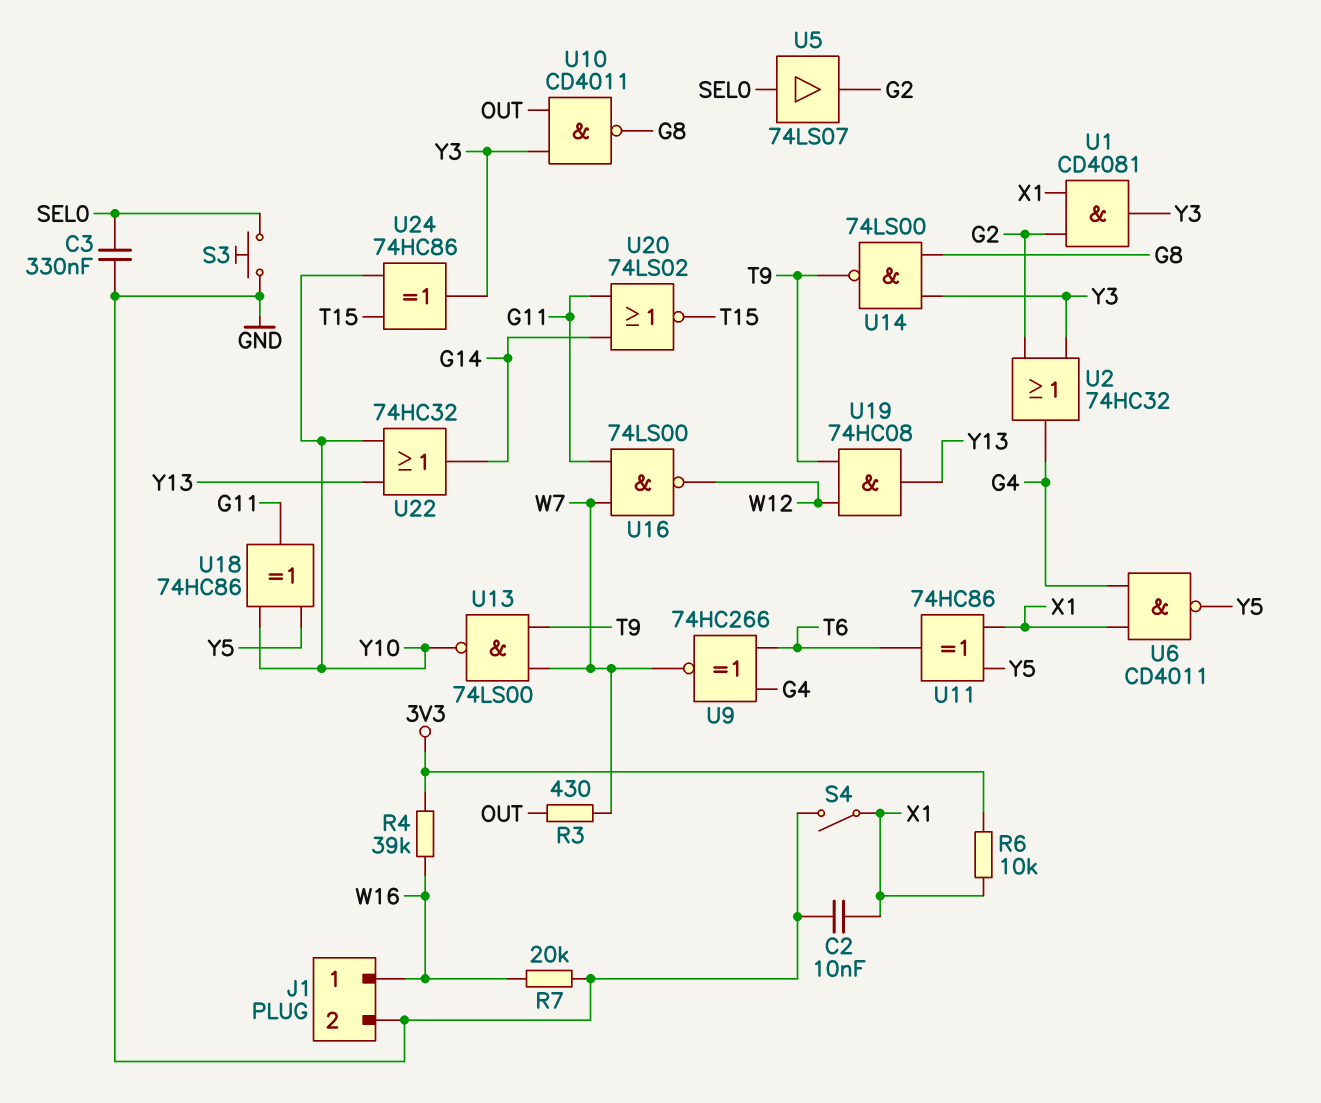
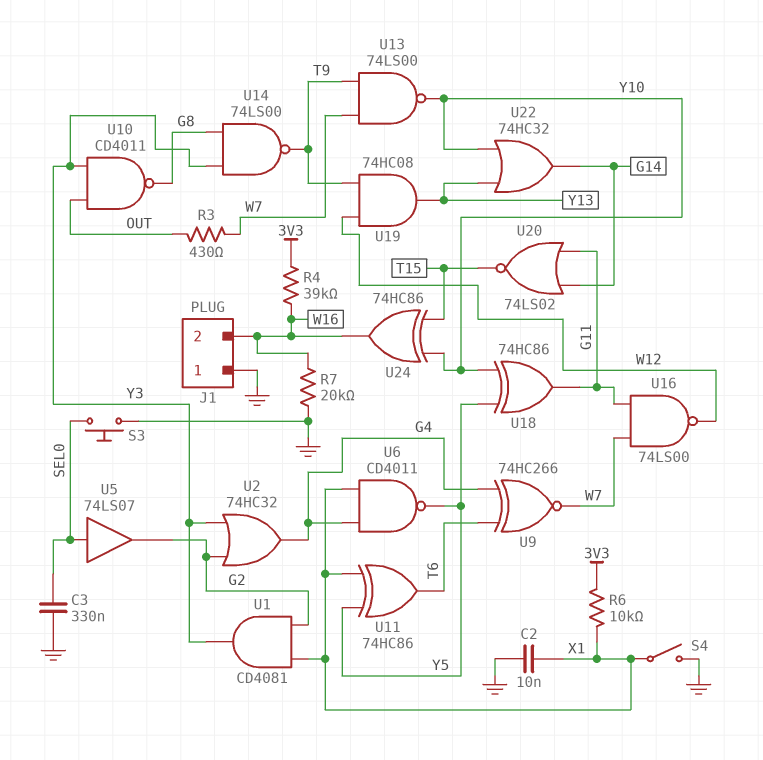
J1 pin 1: W16 -> GND
J1 pin 2: GND -> W16
U24: XOR 74HC86 (in T15, in Y10, out Y3) -> XOR 74HC86 (in T15, in Y10, out W16)

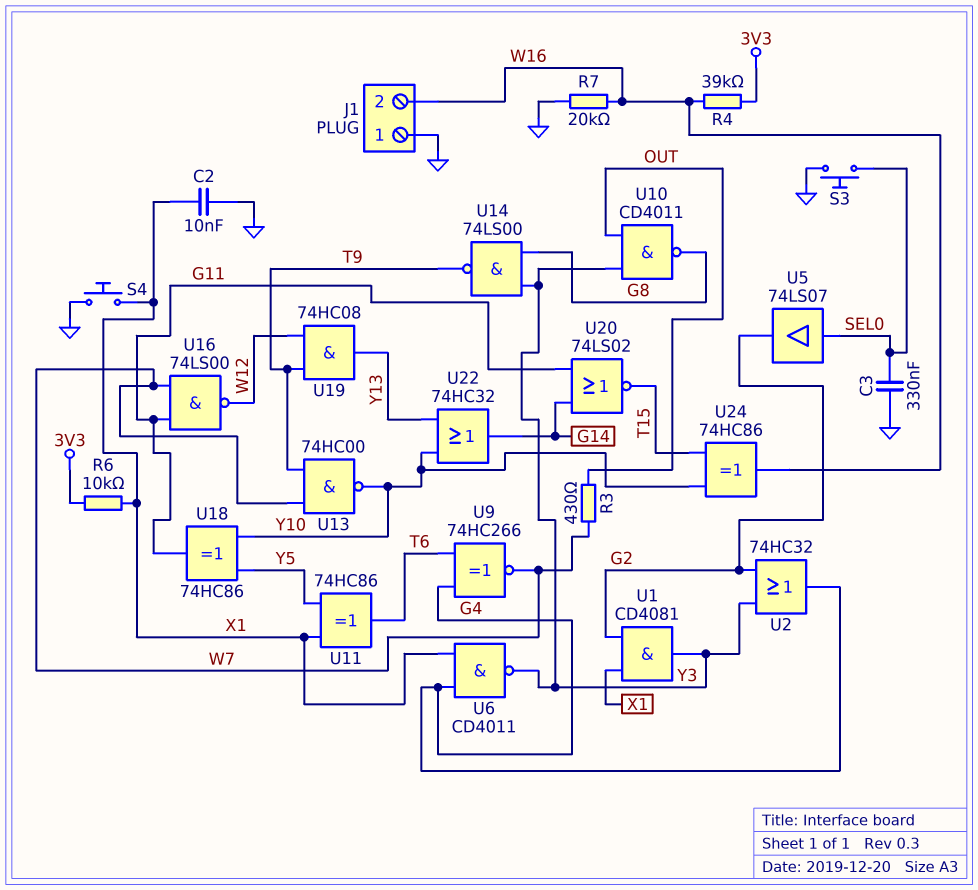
S4: switch (GND, X1) -> button (GND, X1)
U6: NAND CD4011 (in G4, in X1, out Y5) -> NAND CD4011 (in G4, in X1, out Y3)
U13: NAND 74LS00 (in T9, in W7, out Y10) -> NAND 74HC00 (in T9, in W7, out Y10)

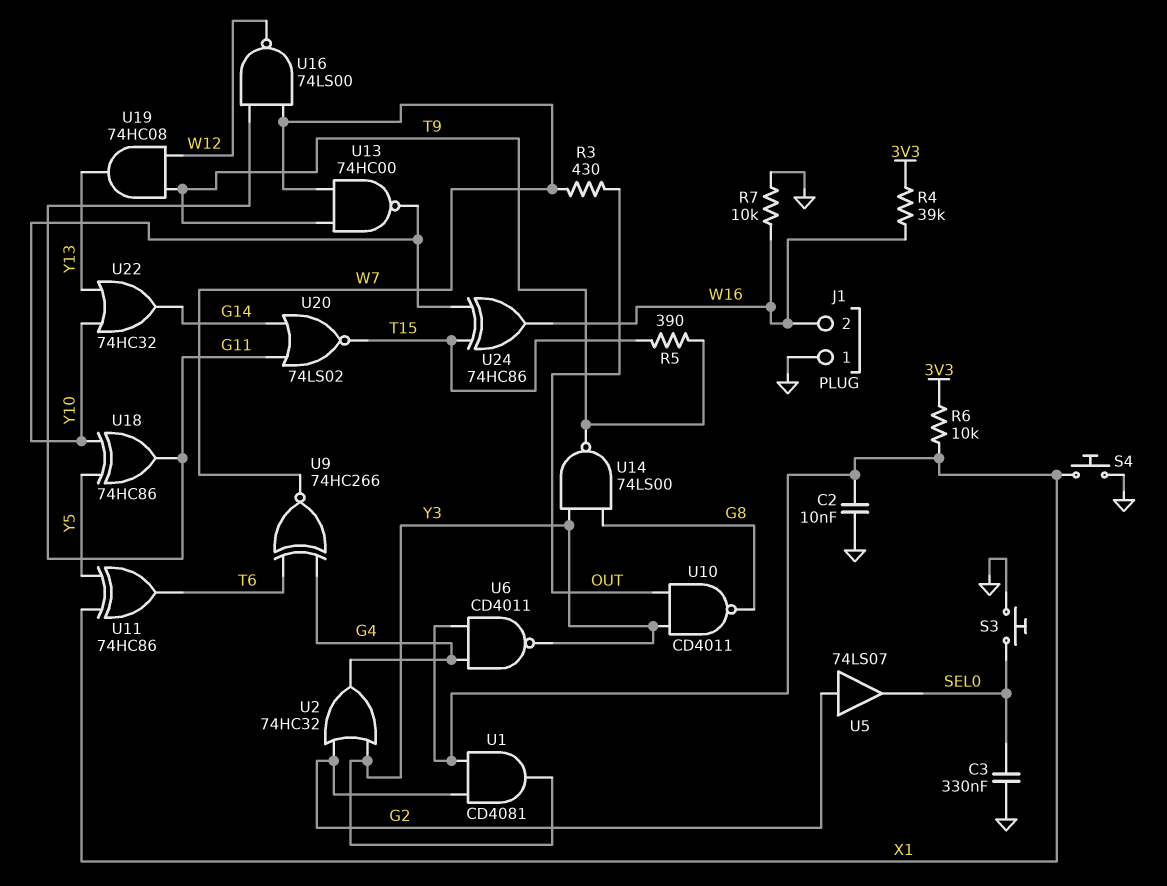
R5: none -> 390 (T9, T15)
R7: 20k (GND, W16) -> 10k (GND, W16)
U5: buffer 74LS07 (in SEL0, out G2) -> buffer 74LS07 (in G2, out SEL0)

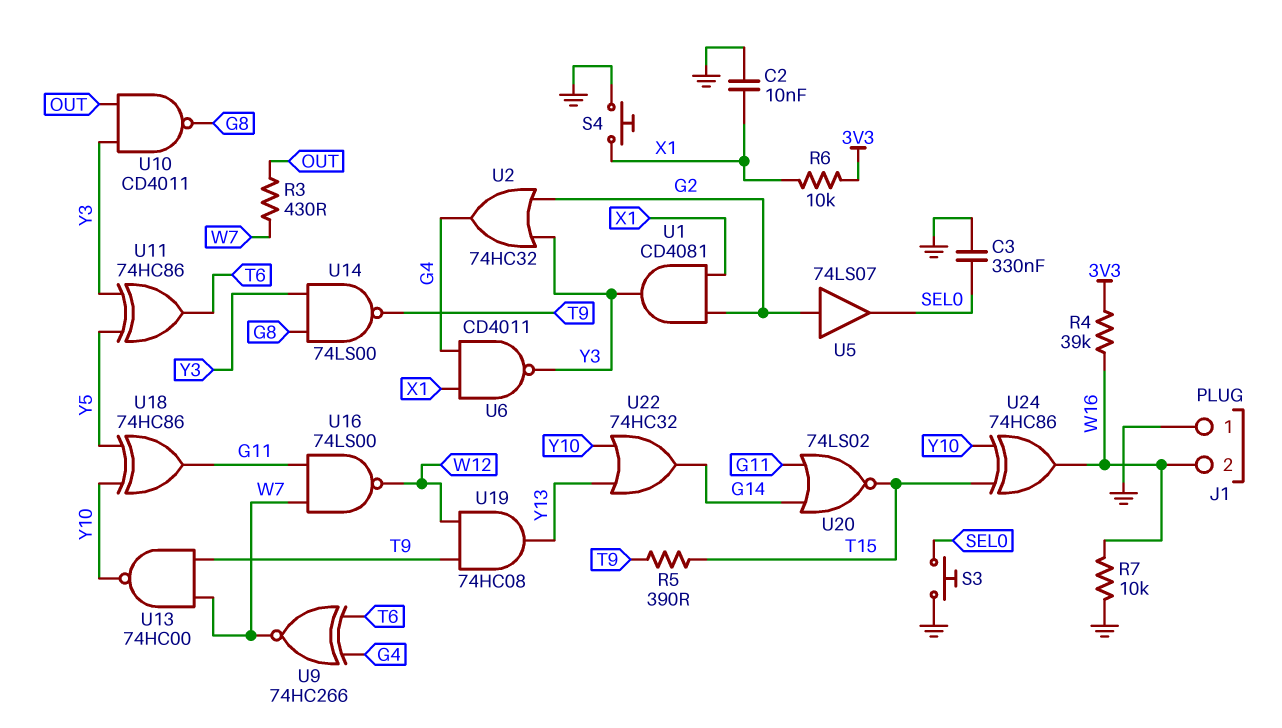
U11: XOR 74HC86 (in X1, in Y5, out T6) -> XOR 74HC86 (in Y3, in Y5, out T6)

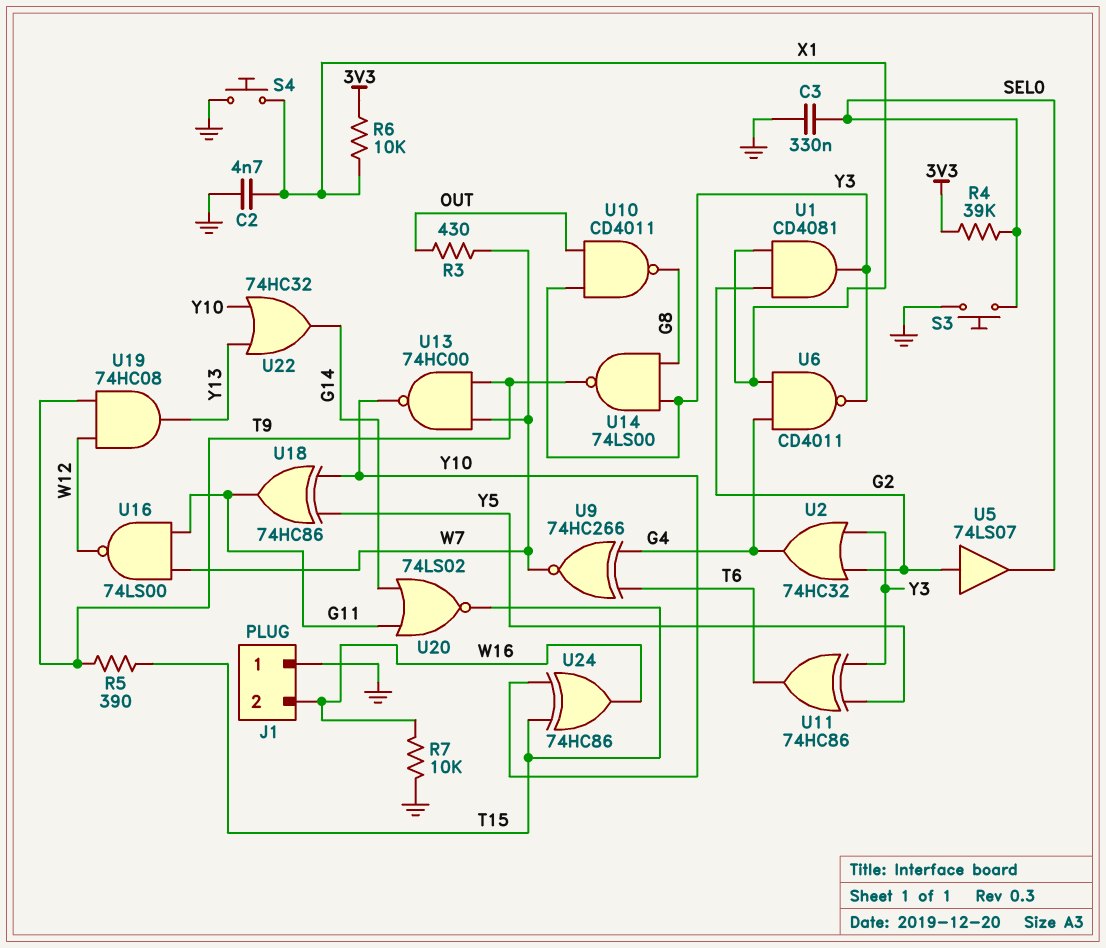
C2: 10nF (GND, X1) -> 4.7nF (GND, X1)
R4: 39k (3V3, W16) -> 39k (3V3, SEL0)

